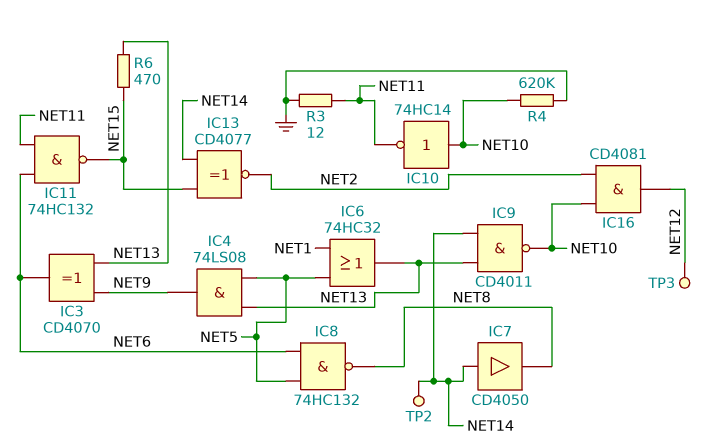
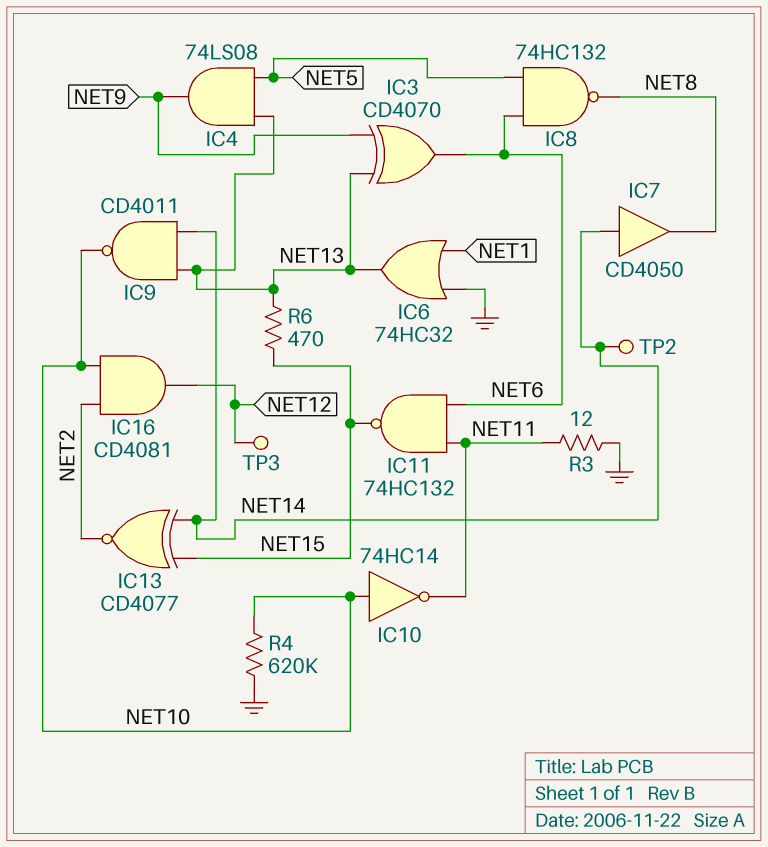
IC6: OR 74HC32 (in NET1, in NET5, out NET13) -> OR 74HC32 (in GND, in NET1, out NET13)

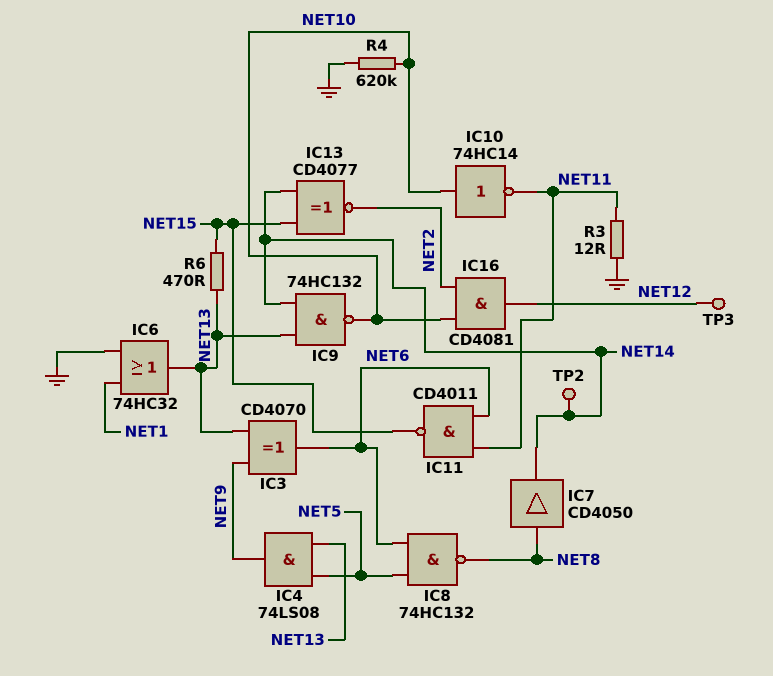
IC7: buffer CD4050 (in NET14, out NET8) -> buffer CD4050 (in NET8, out NET14)
IC9: NAND CD4011 (in NET13, in NET14, out NET10) -> NAND 74HC132 (in NET13, in NET14, out NET10)
IC11: NAND 74HC132 (in NET6, in NET11, out NET15) -> NAND CD4011 (in NET6, in NET11, out NET15)

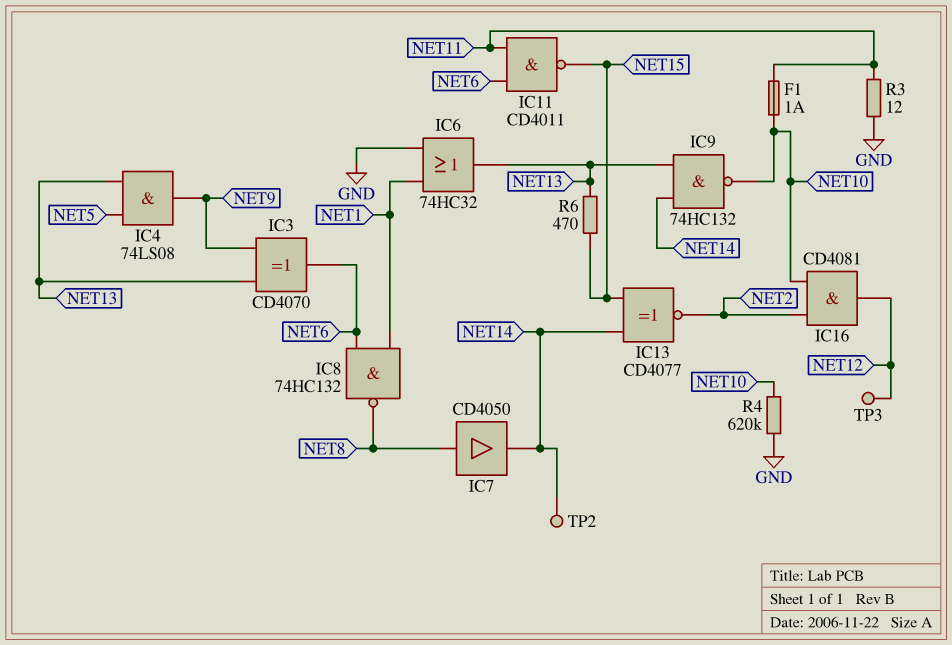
F1: none -> 1A (NET10, NET11)
IC8: NAND 74HC132 (in NET5, in NET6, out NET8) -> NAND 74HC132 (in NET1, in NET6, out NET8)
IC10: NOT 74HC14 (in NET10, out NET11) -> none

